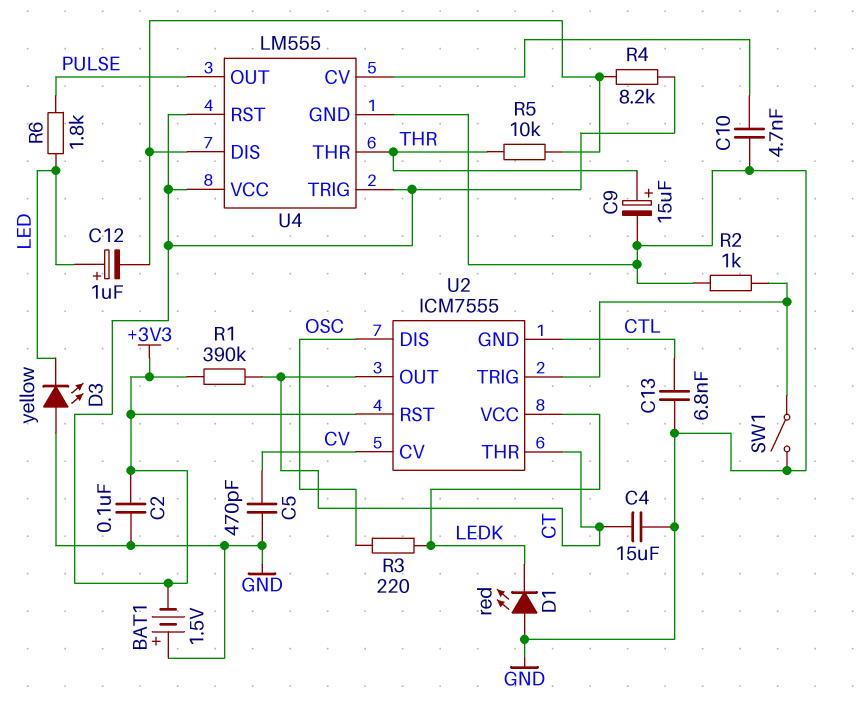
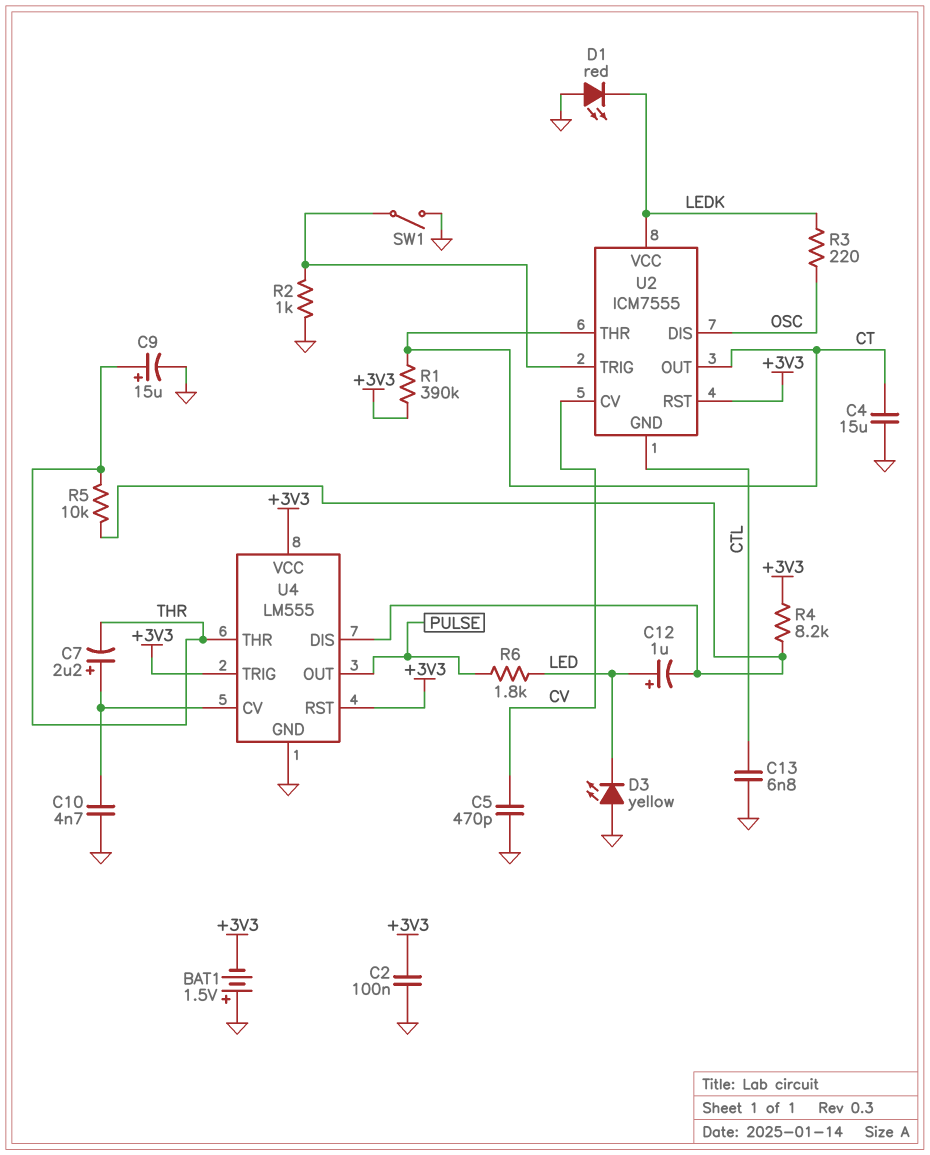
C7: none -> 2.2uF (plus U4/CV, minus THR)

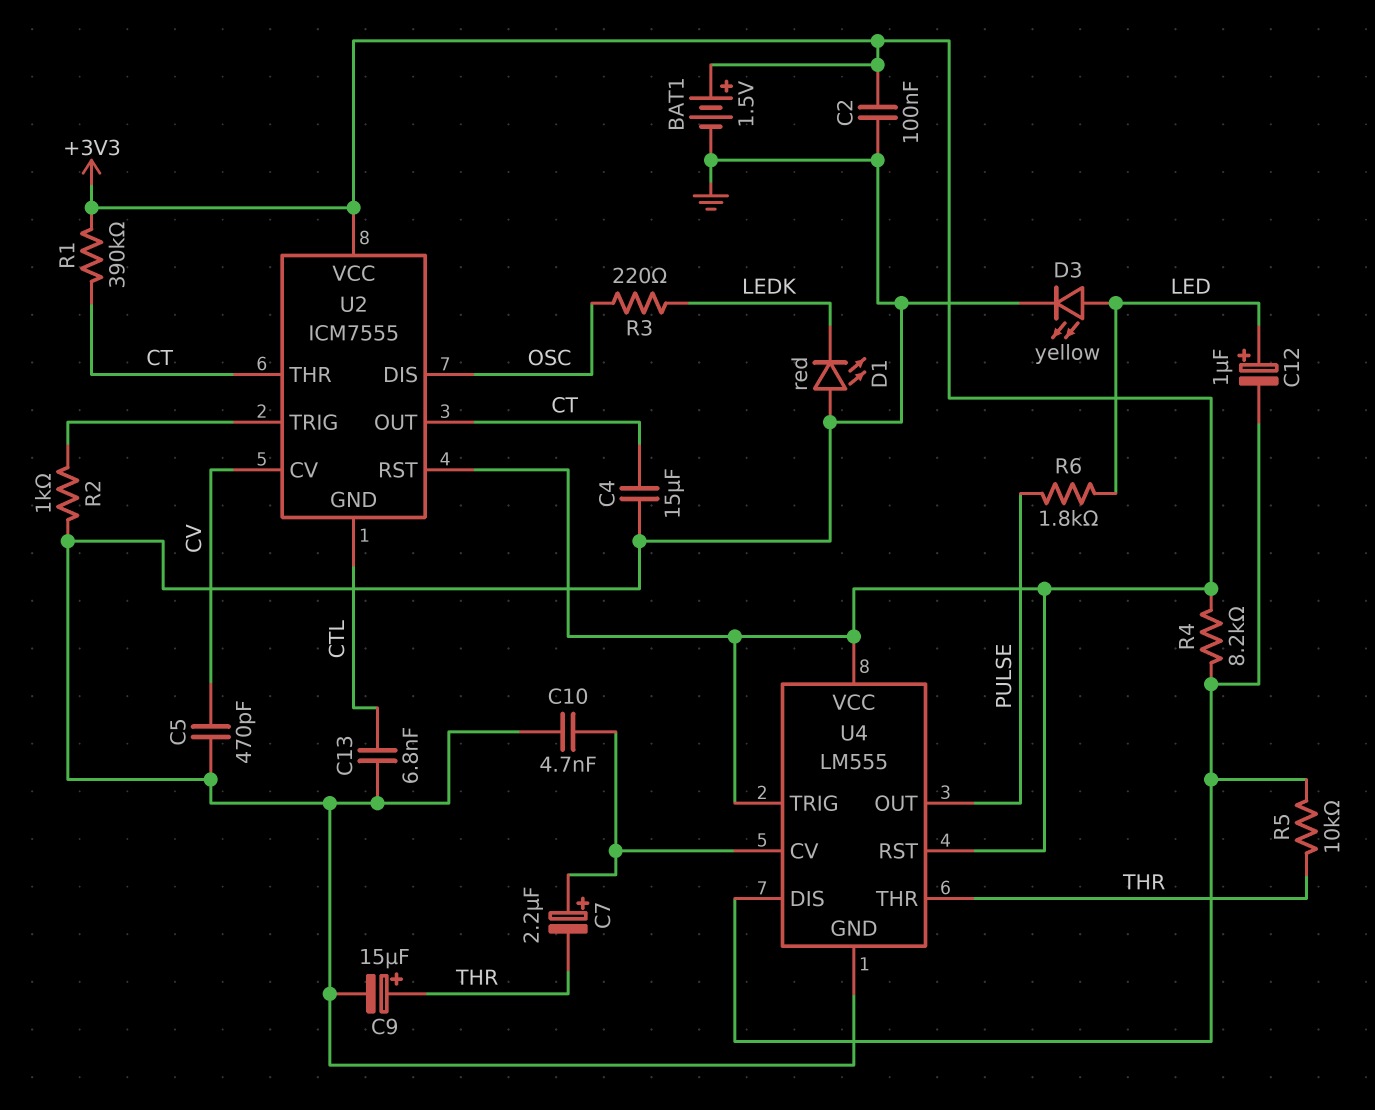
BAT1: 1.5V (plus GND, minus +3V3) -> 1.5V (plus +3V3, minus GND)
D3: LED yellow (A GND, K LED) -> LED yellow (A LED, K GND)
SW1: switch (GND, U2/TRIG) -> none
U2 pin VCC: LEDK -> +3V3

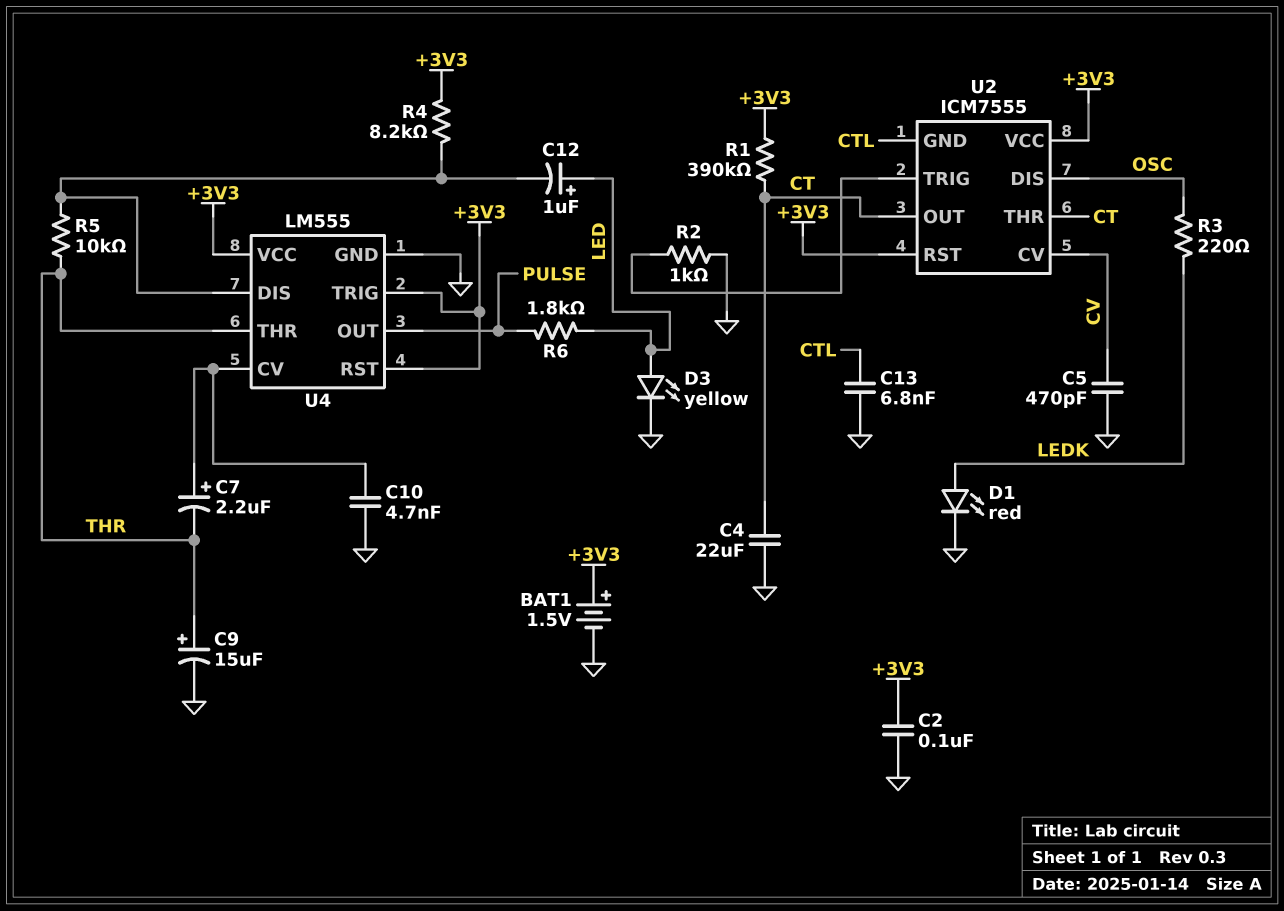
C4: 15uF (CT, GND) -> 22uF (CT, GND)
D1: LED red (A GND, K LEDK) -> LED red (A LEDK, K GND)

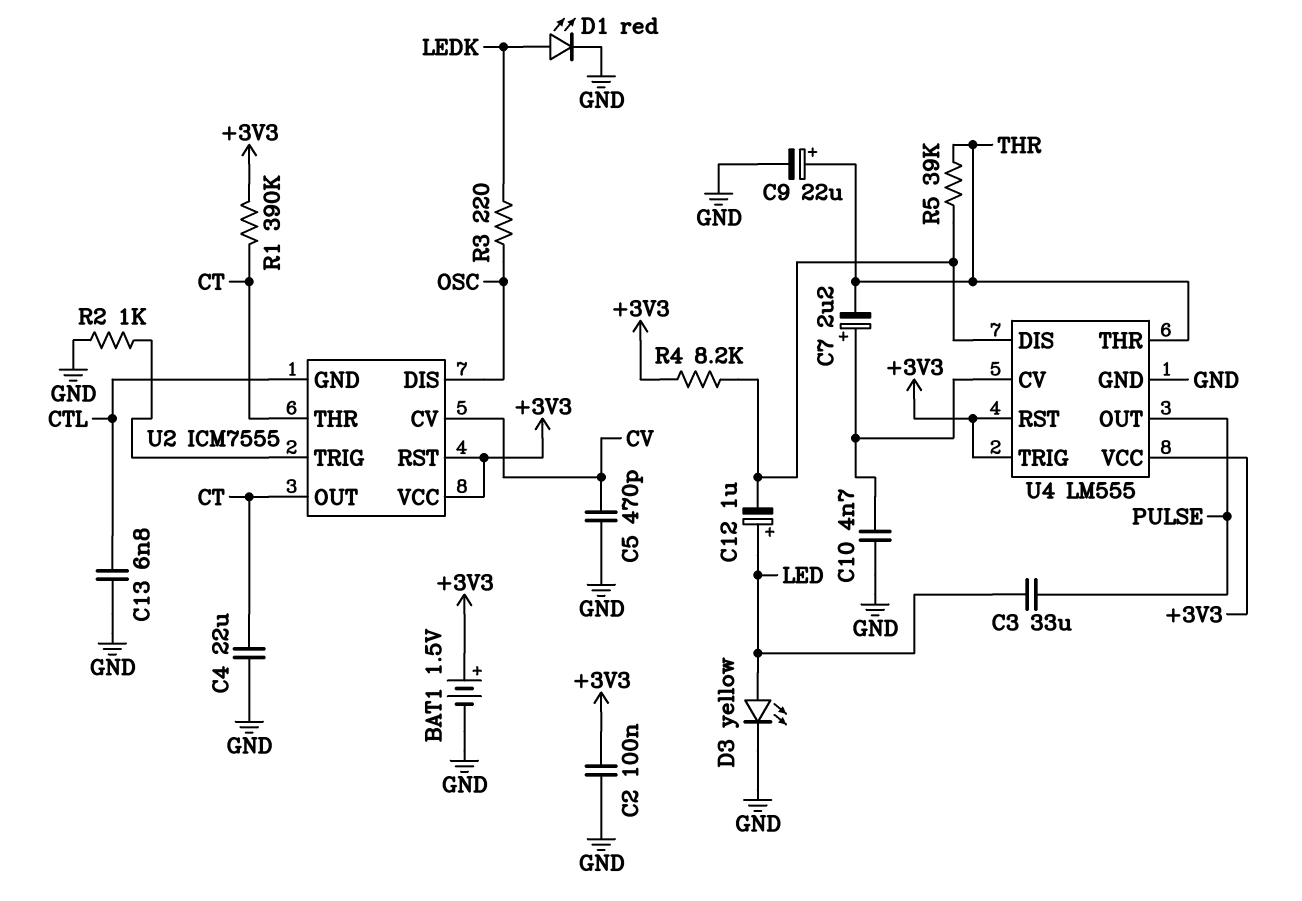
C3: none -> 33uF (LED, PULSE)
C9: 15uF (plus THR, minus GND) -> 22uF (plus THR, minus GND)
R5: 10k (THR, U4/DIS) -> 39k (THR, U4/DIS)
R6: 1.8k (LED, PULSE) -> none

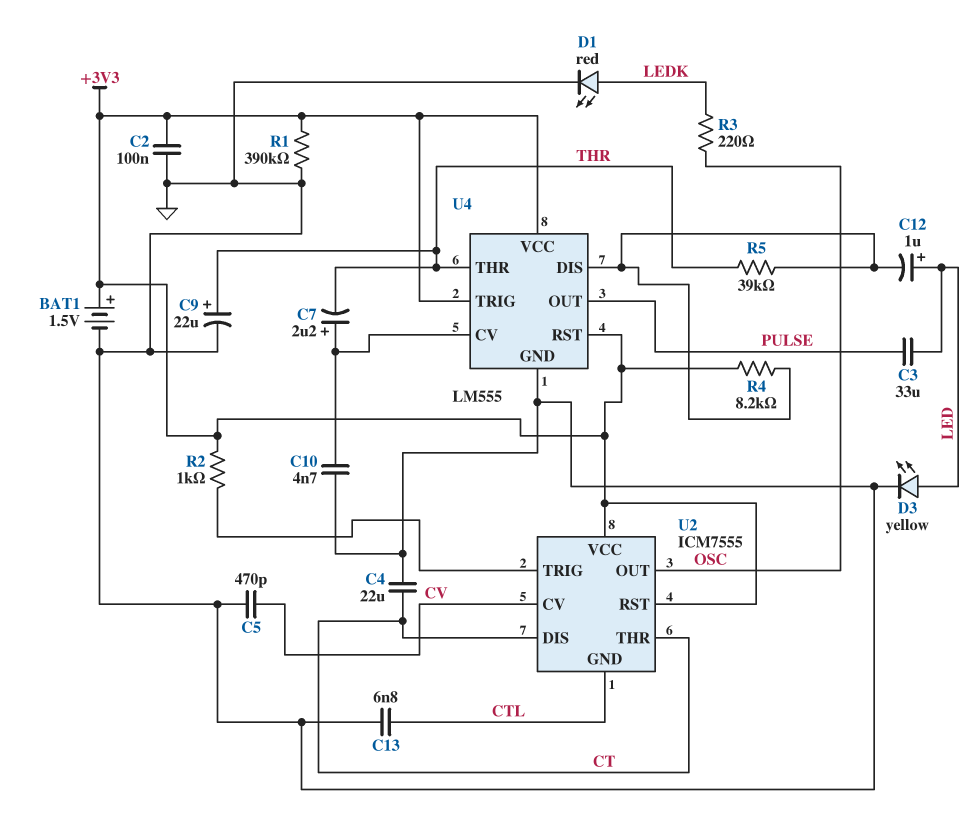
R1: 390k (+3V3, CT) -> 390k (+3V3, GND)
R2: 1k (GND, U2/TRIG) -> 1k (+3V3, U2/TRIG)
U2 pin DIS: OSC -> CT
U2 pin OUT: CT -> OSC

